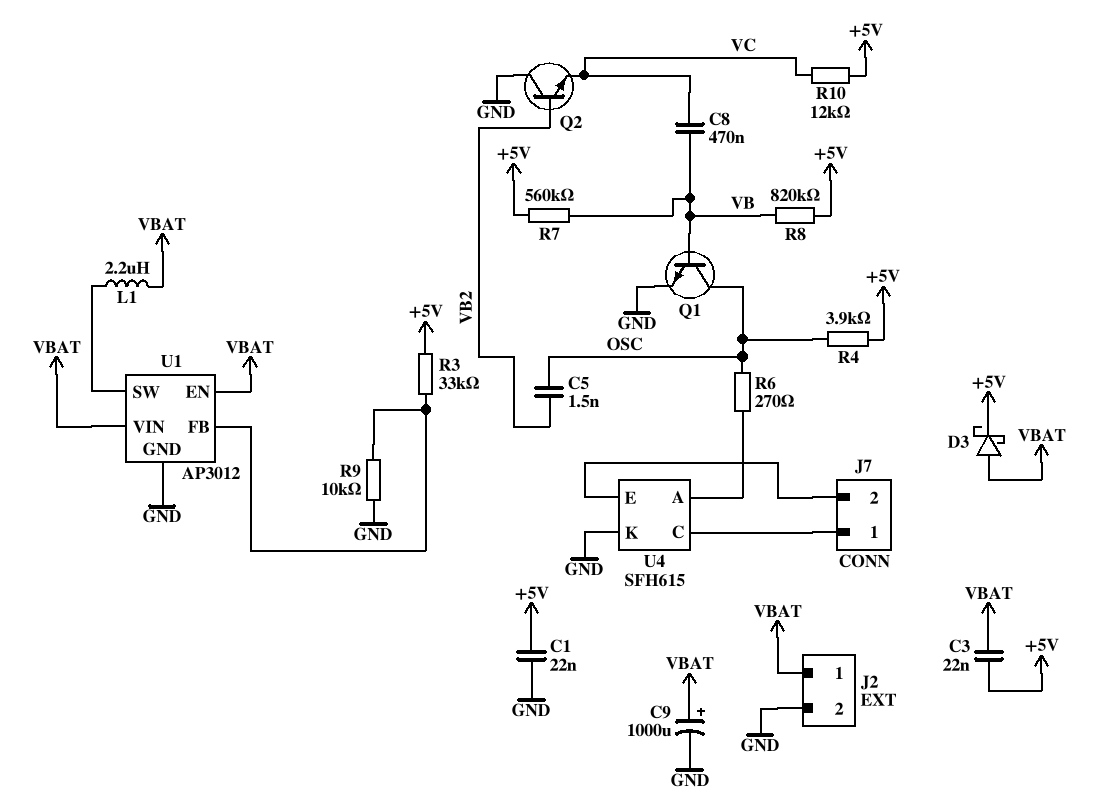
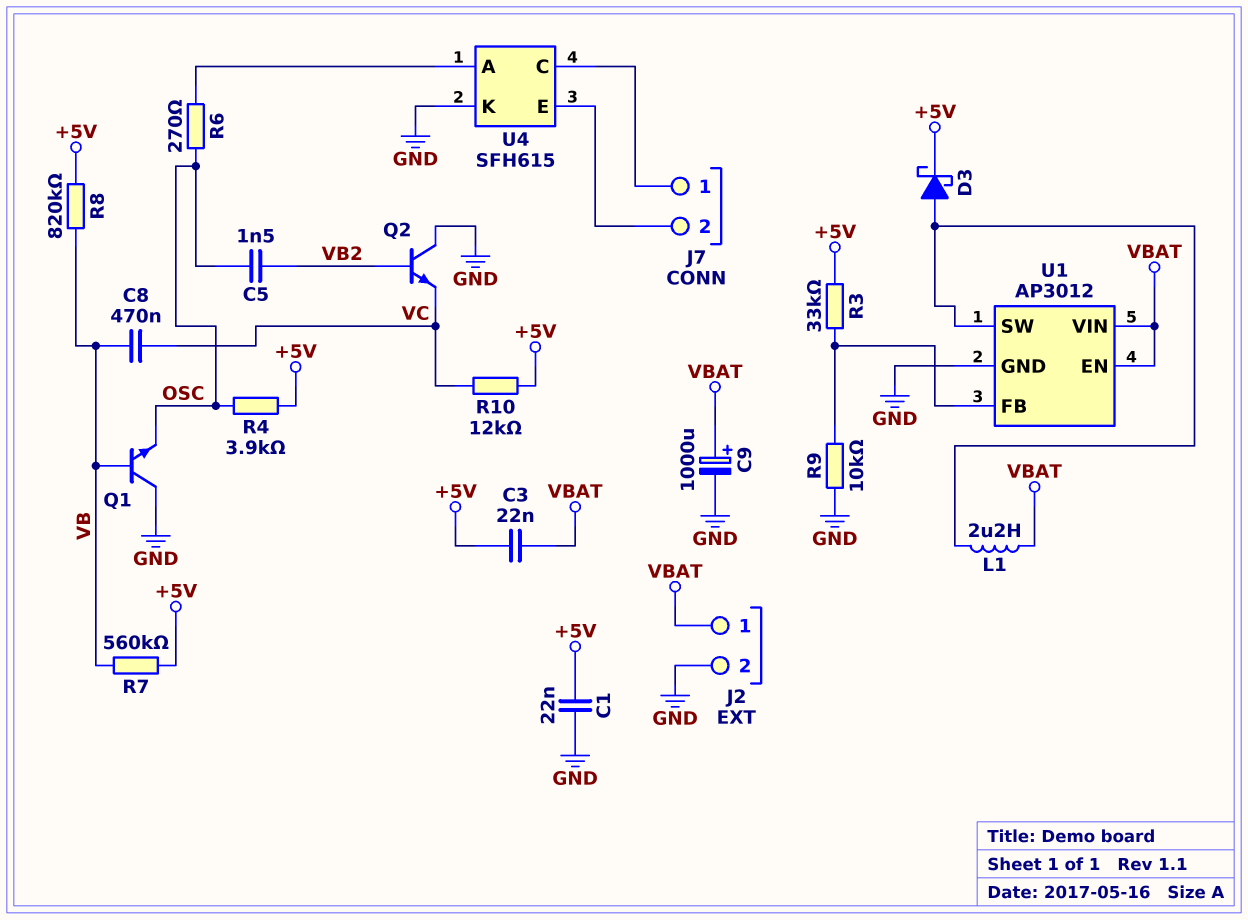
D3: schottky (A VBAT, K +5V) -> schottky (A U1/SW, K +5V)
Q1: NPN (B VB, C OSC, E GND) -> NPN (B VB, C GND, E OSC)

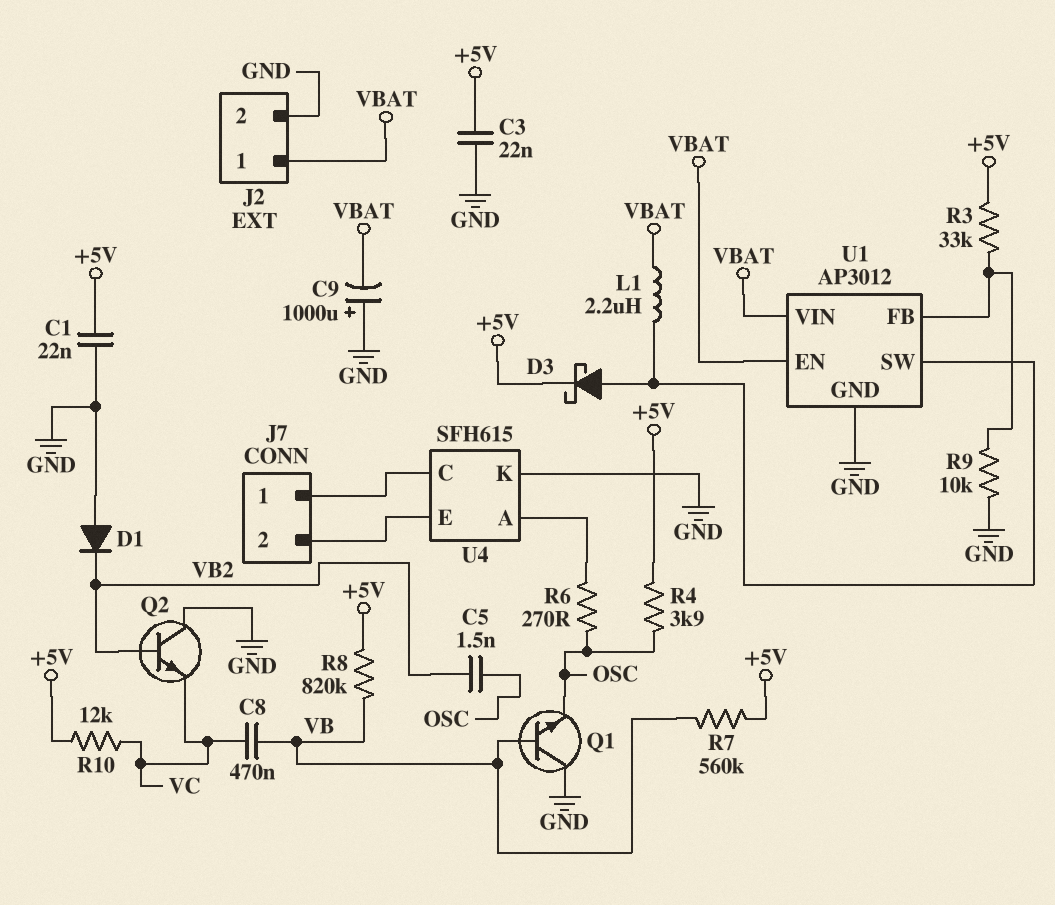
C3: 22nF (+5V, VBAT) -> 22nF (+5V, GND)
C9: 1000uF (plus VBAT, minus GND) -> 1000uF (plus GND, minus VBAT)
D1: none -> diode (A GND, K VB2)

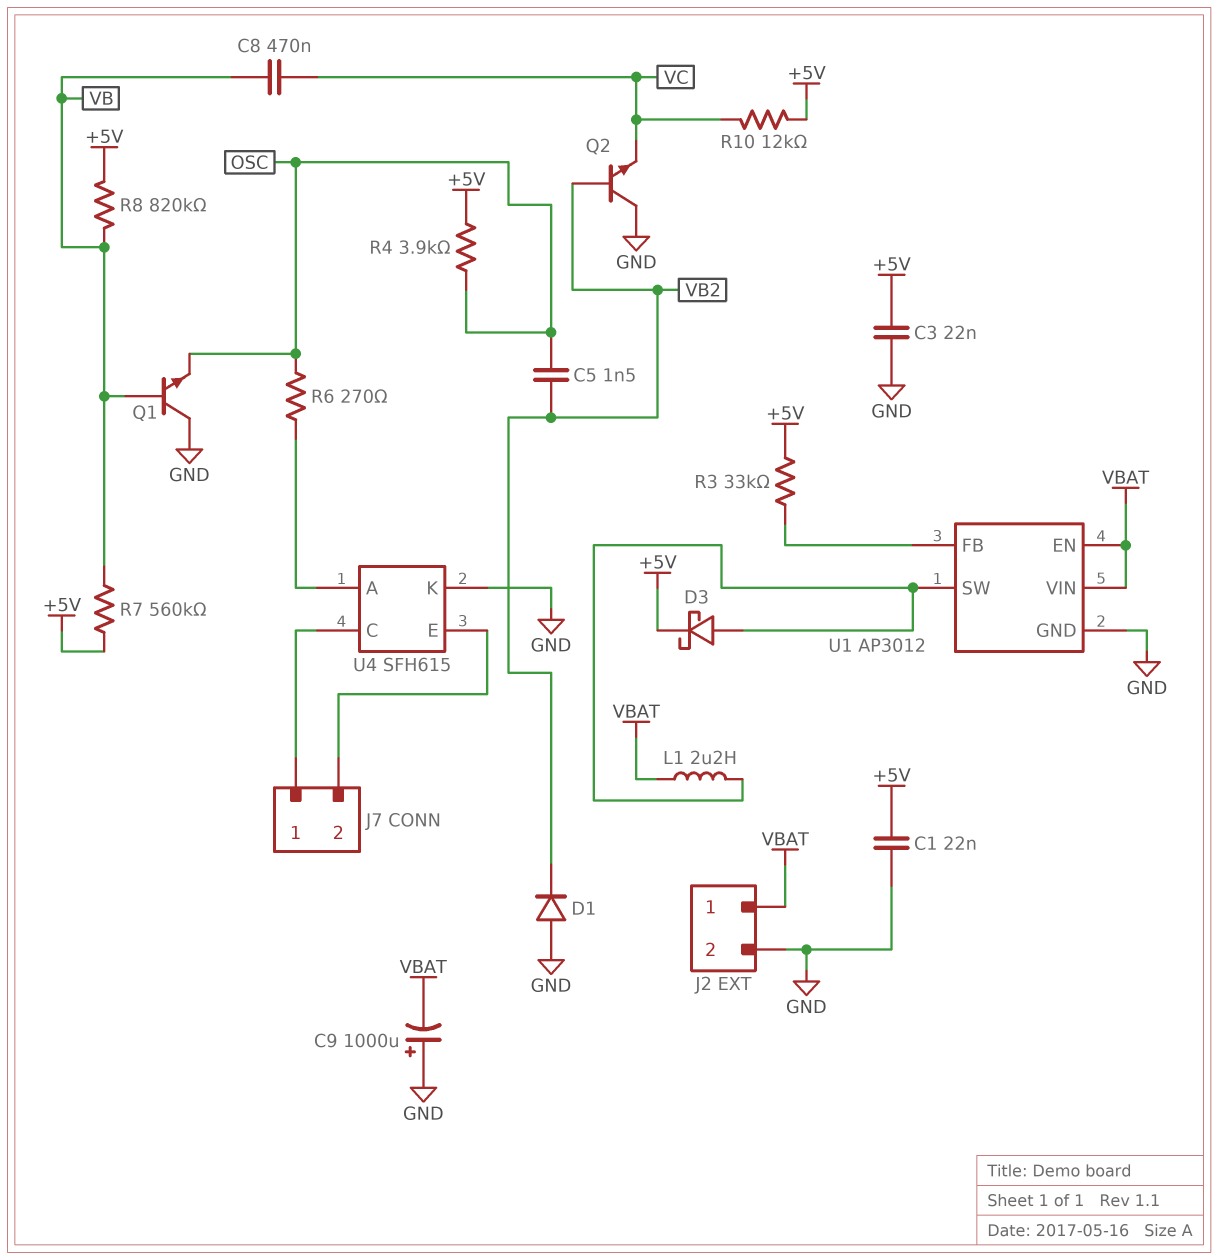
R9: 10k (GND, U1/FB) -> none

